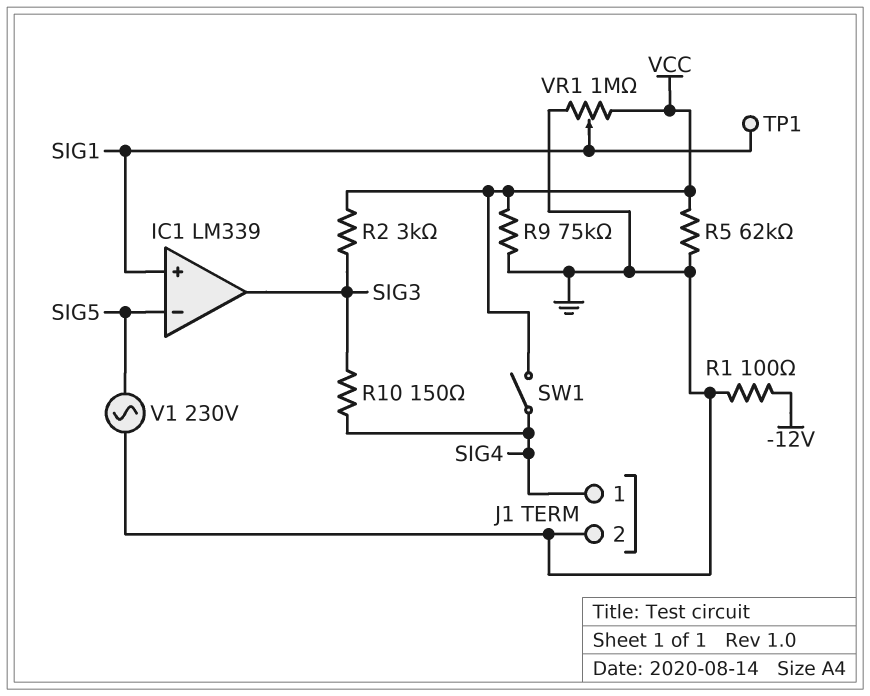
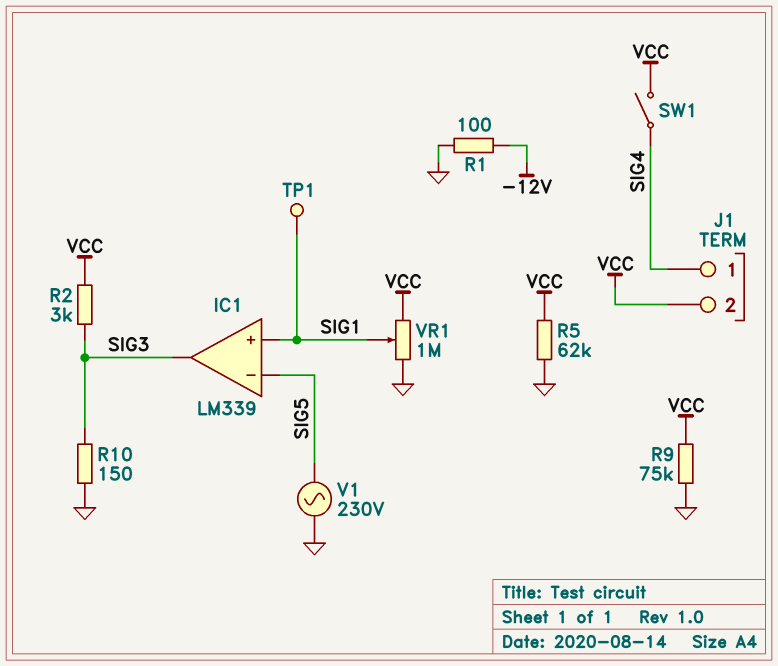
J1 pin 2: GND -> VCC
R10: 150 (SIG3, SIG4) -> 150 (GND, SIG3)

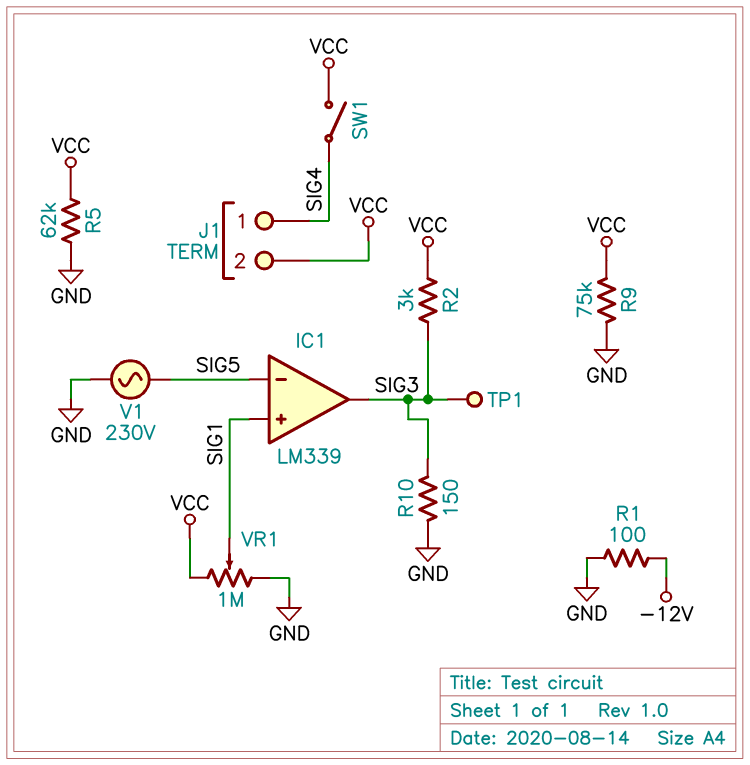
TP1: test point (SIG1) -> test point (SIG3)

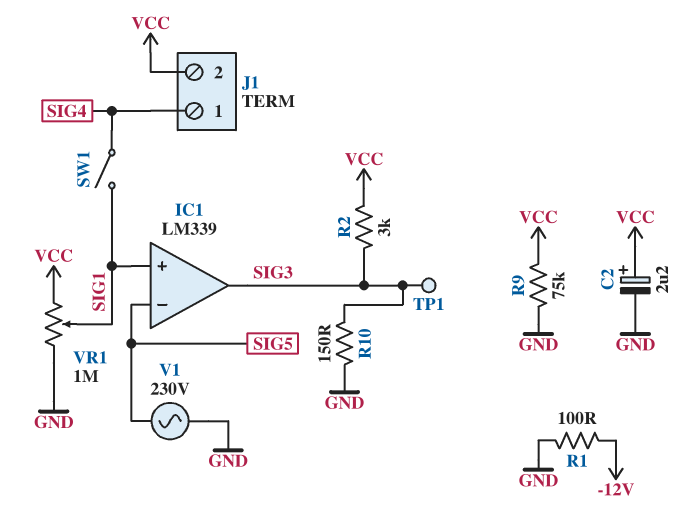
C2: none -> 2.2uF (plus VCC, minus GND)
R5: 62k (GND, VCC) -> none
SW1: switch (SIG4, VCC) -> switch (SIG1, SIG4)

